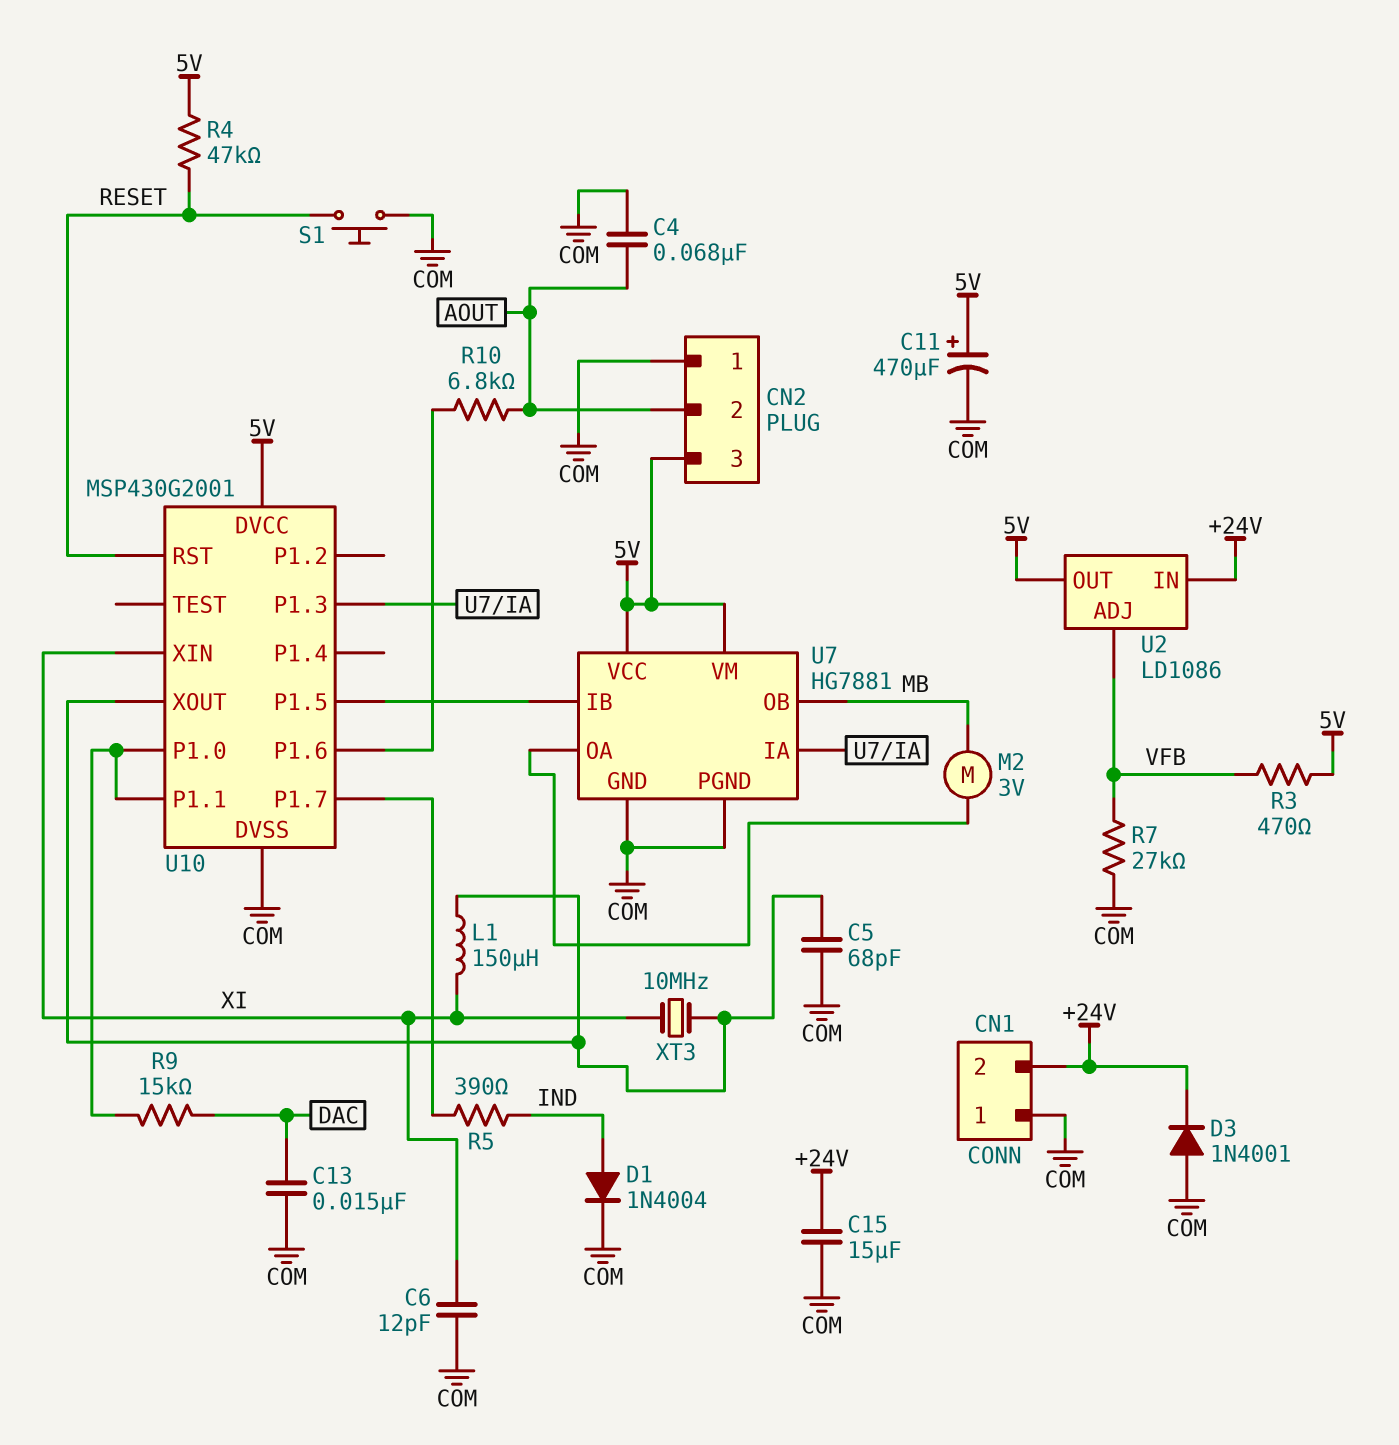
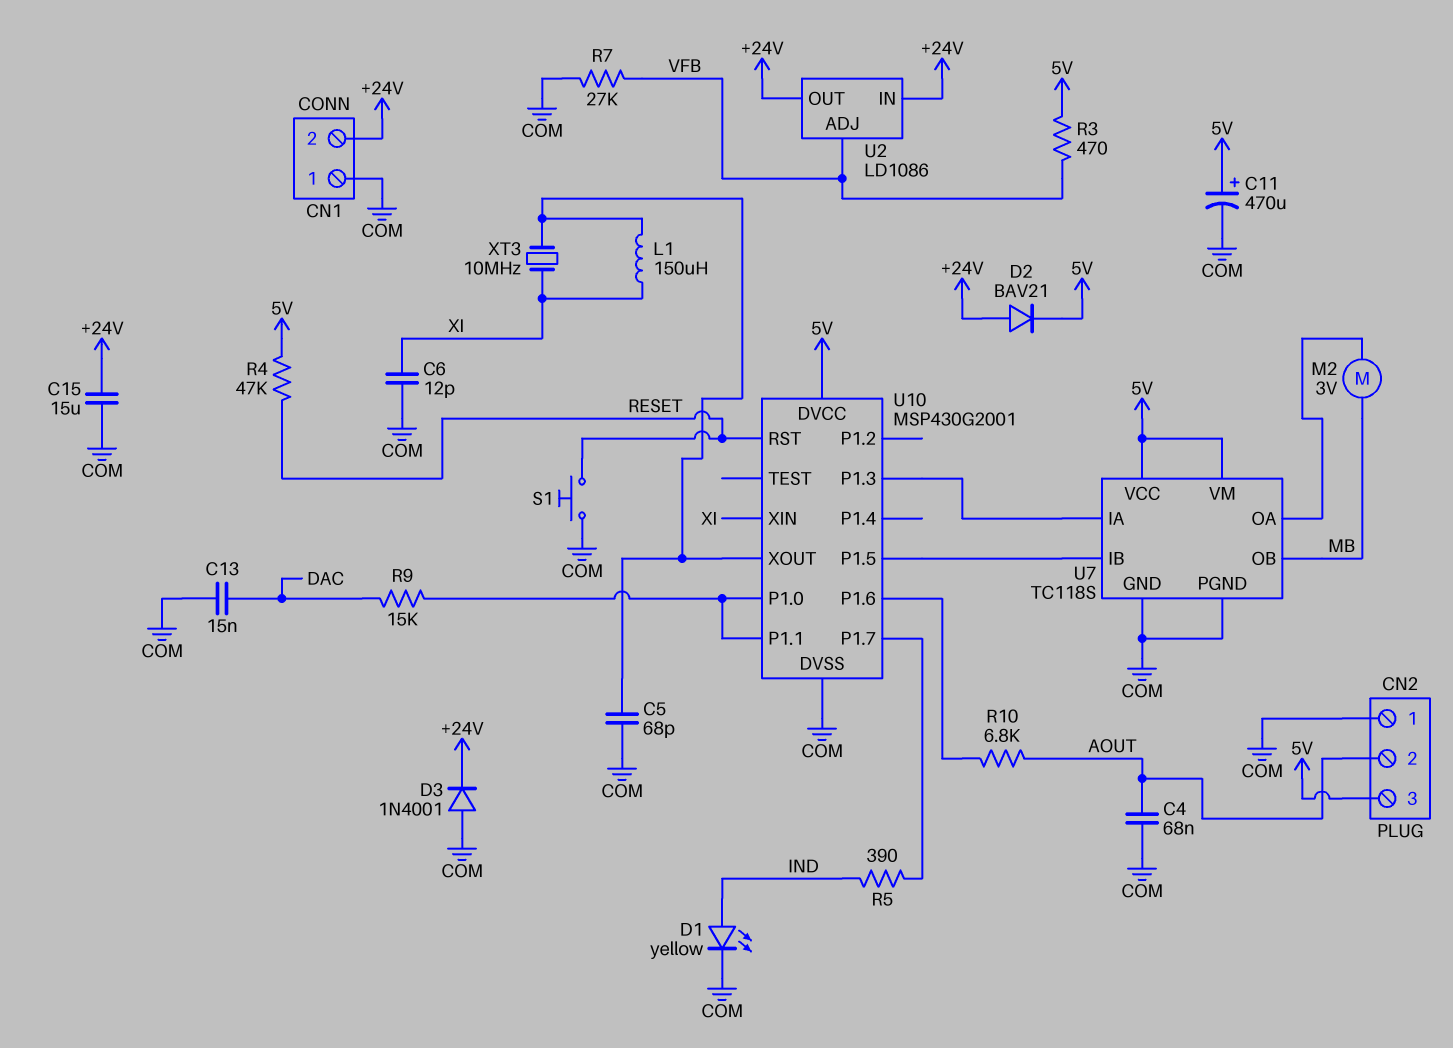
D1: diode 1N4004 (A IND, K COM) -> LED yellow (A IND, K COM)
D2: none -> diode BAV21 (A +24V, K 5V)
U2 pin OUT: 5V -> +24V
U7: HG7881 -> TC118S

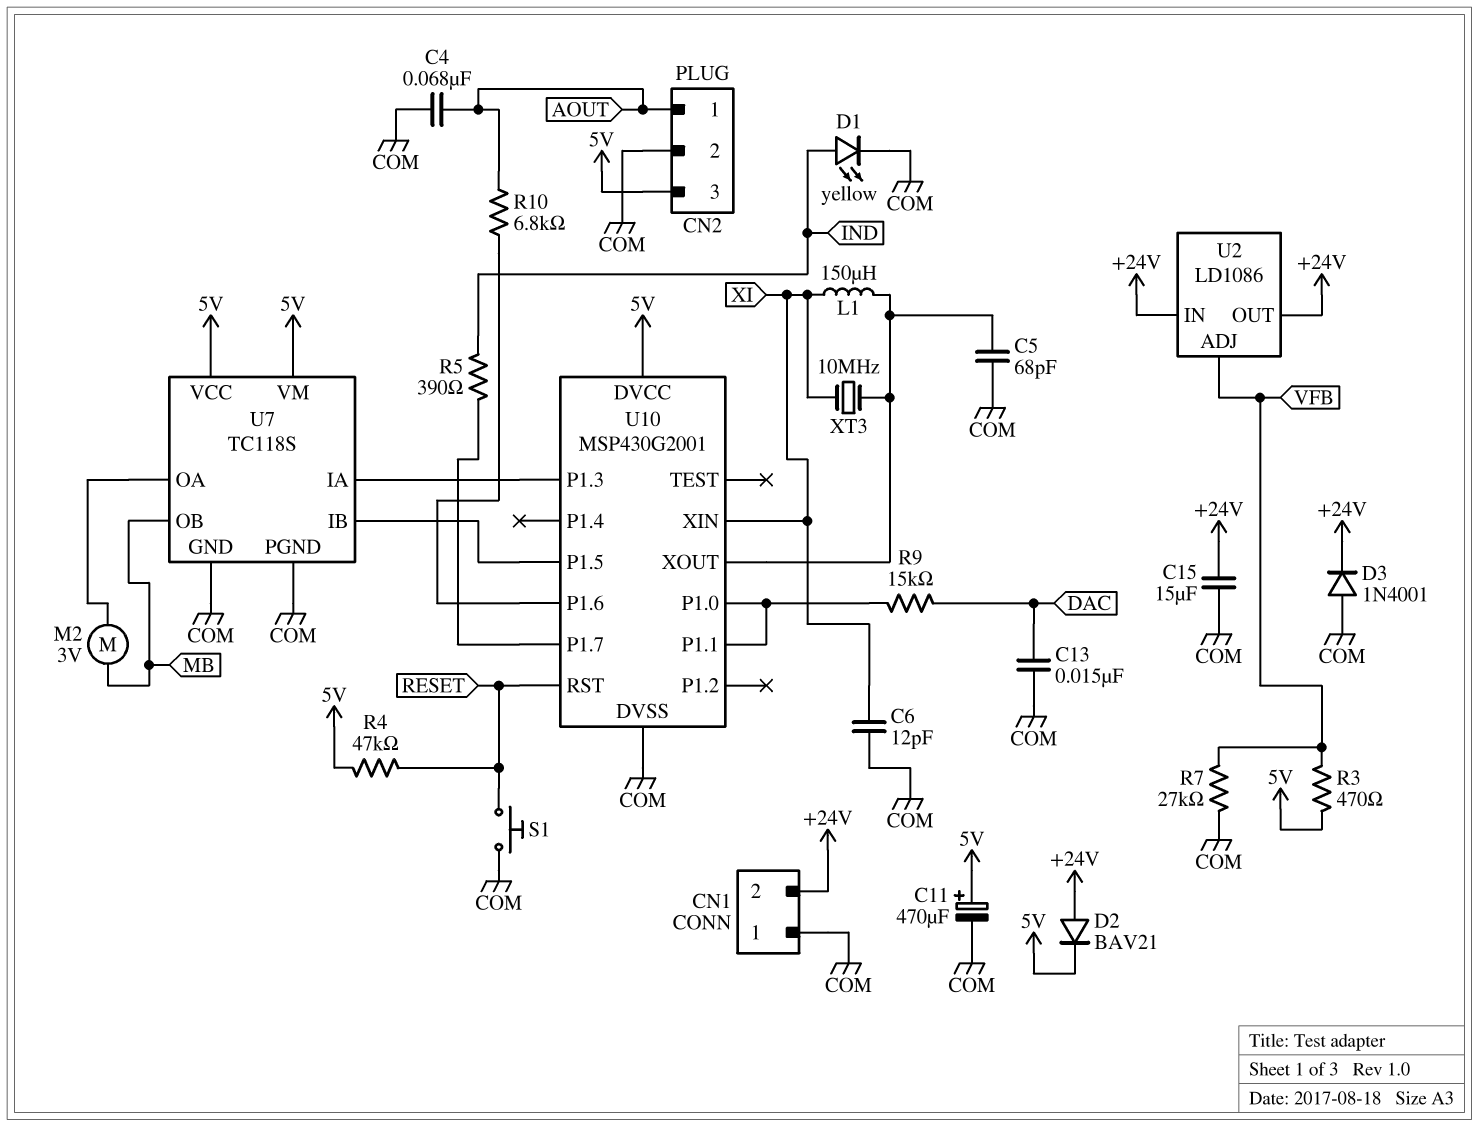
CN2 pin 1: COM -> AOUT
CN2 pin 2: AOUT -> COM

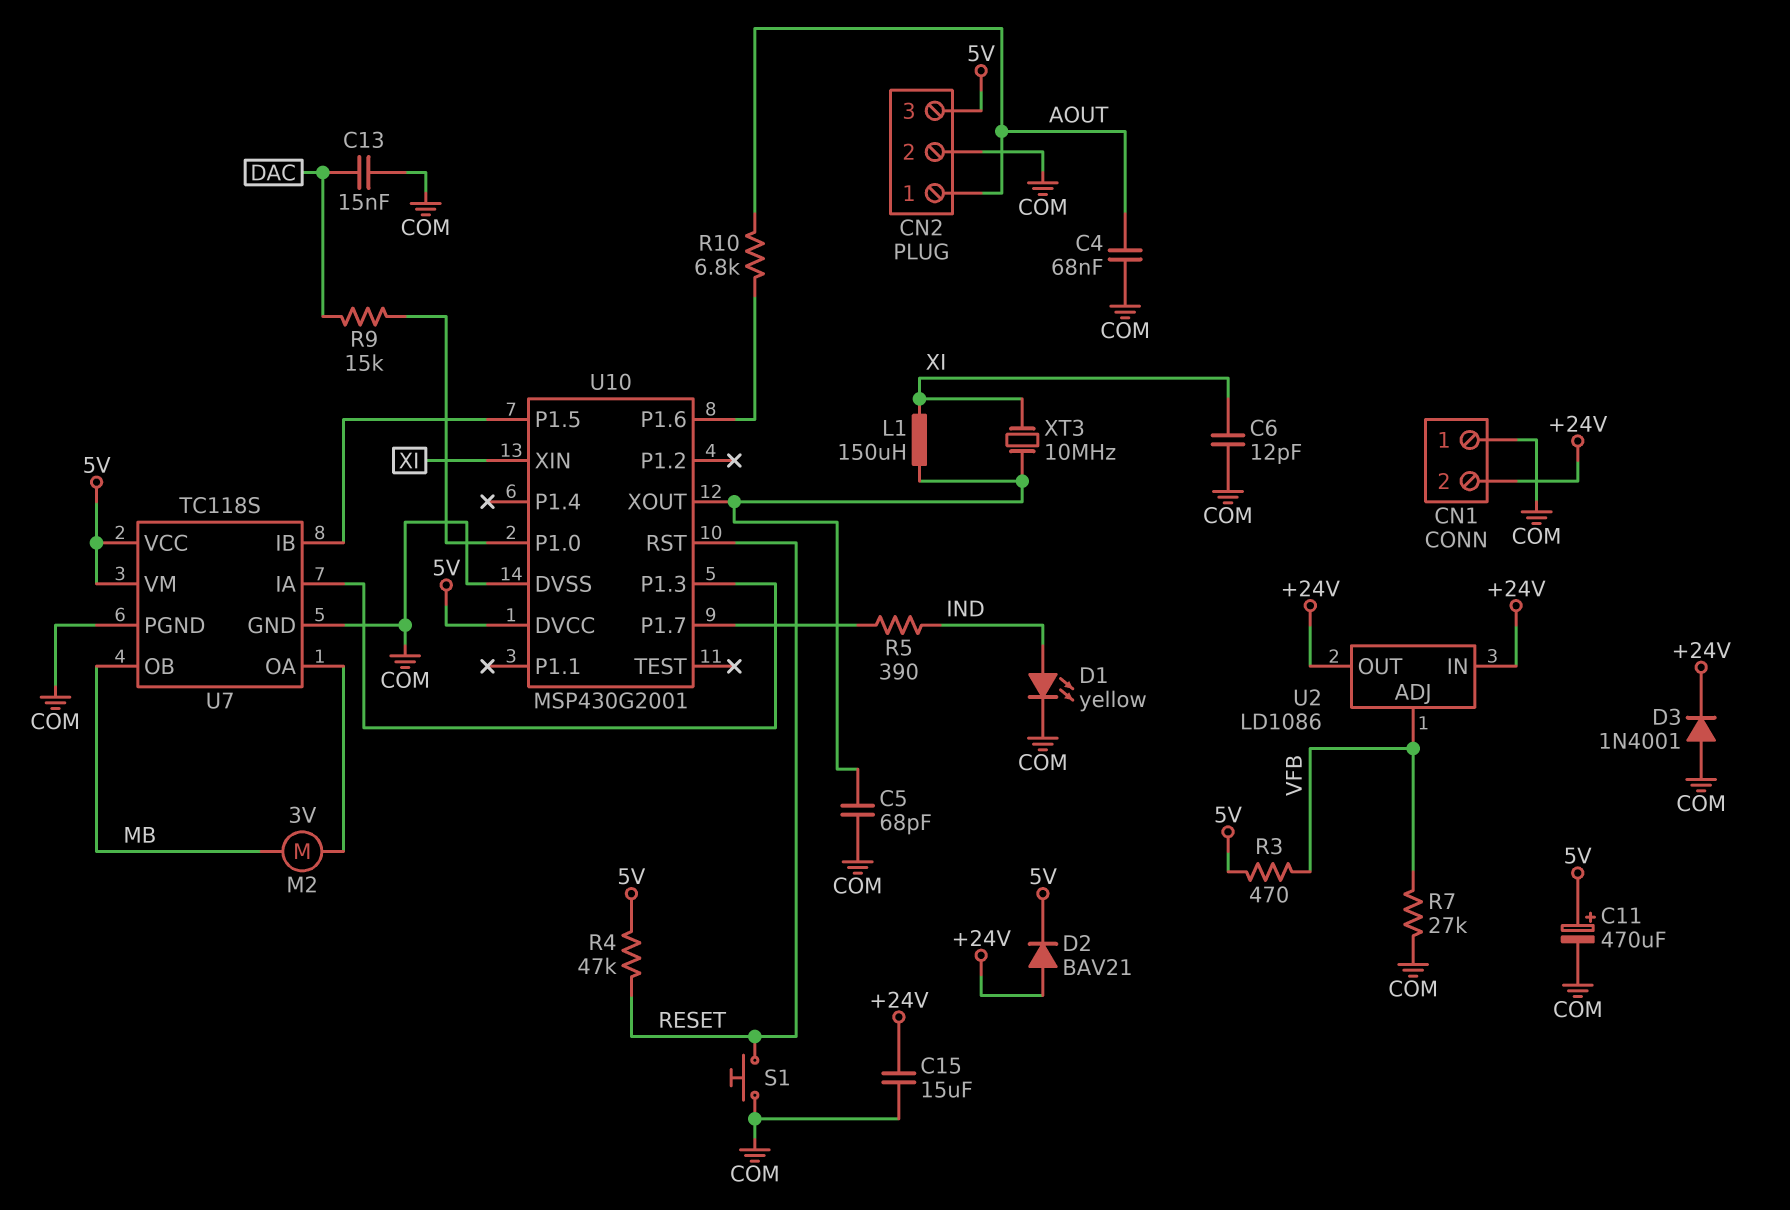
U10 pin P1.1: U10/P1.0 -> none

